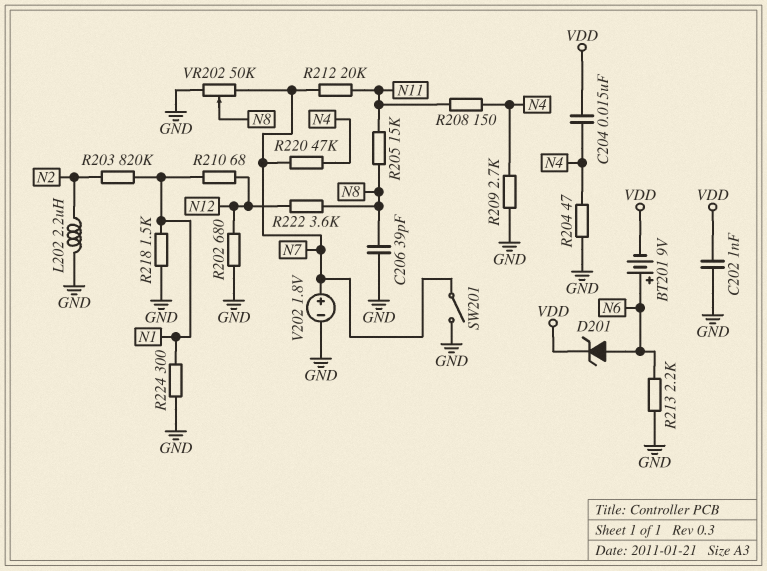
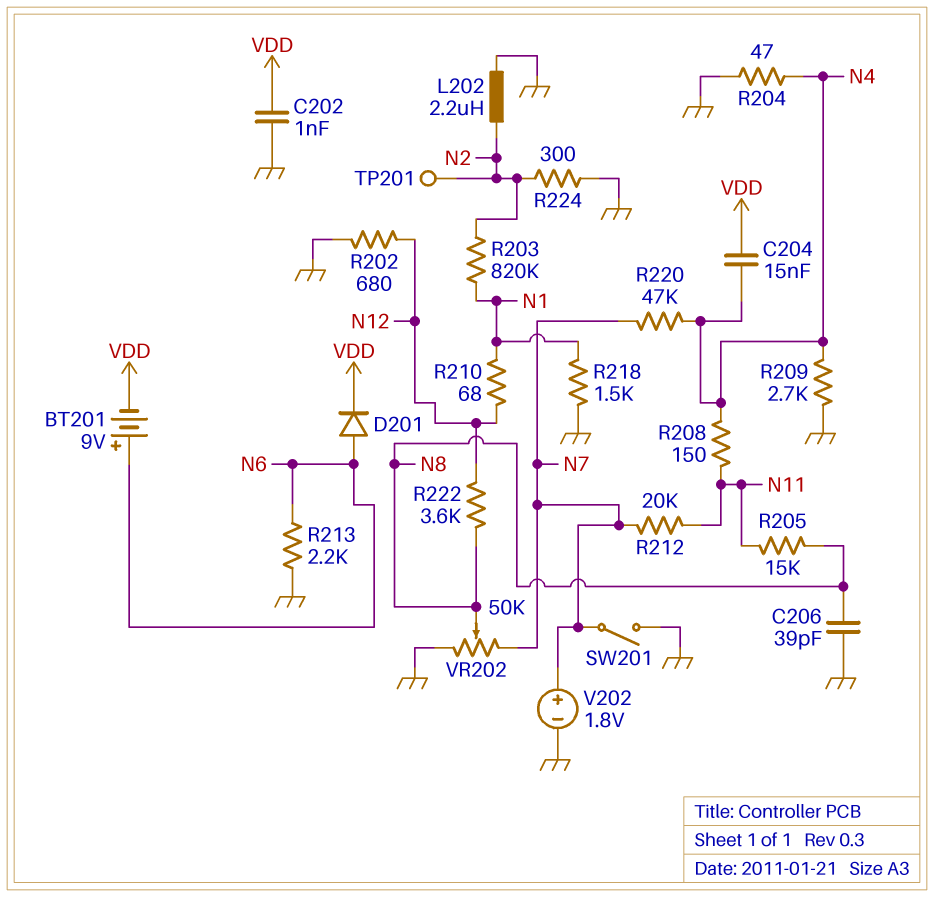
D201: zener (A N6, K VDD) -> diode (A N6, K VDD)
R224: 300 (GND, N1) -> 300 (GND, N2)
TP201: none -> test point (N2)

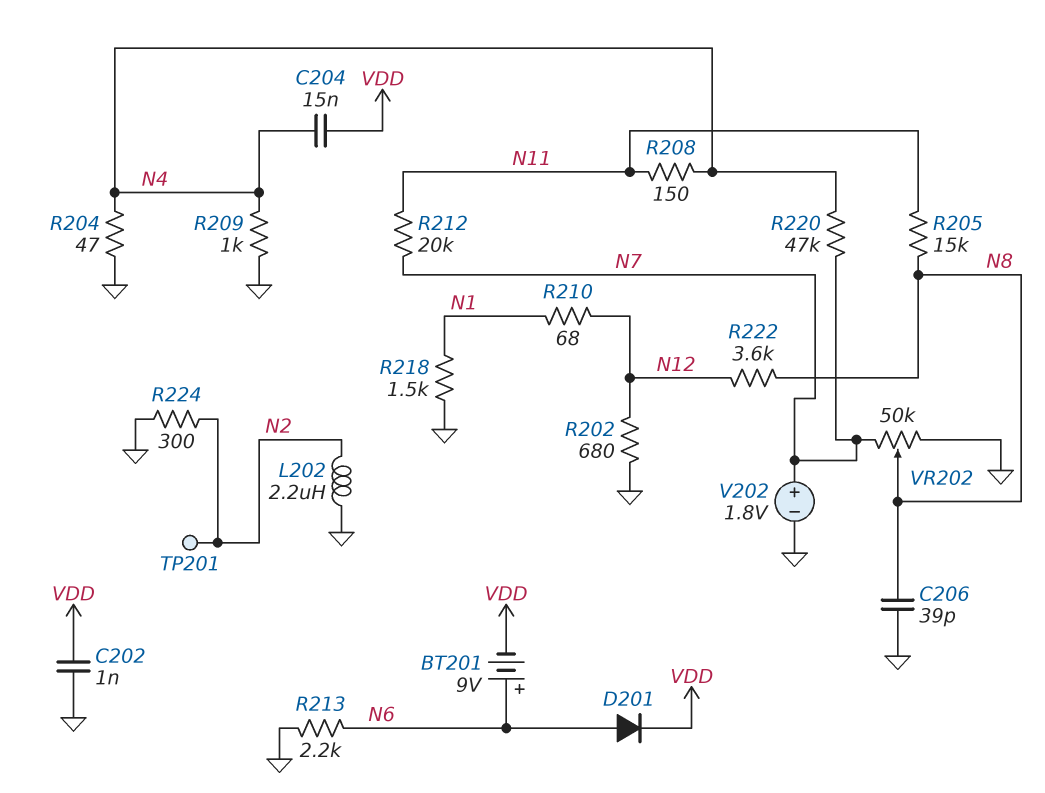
R203: 820k (N1, N2) -> none
R209: 2.7k (GND, N4) -> 1k (GND, N4)
SW201: switch (GND, N7) -> none

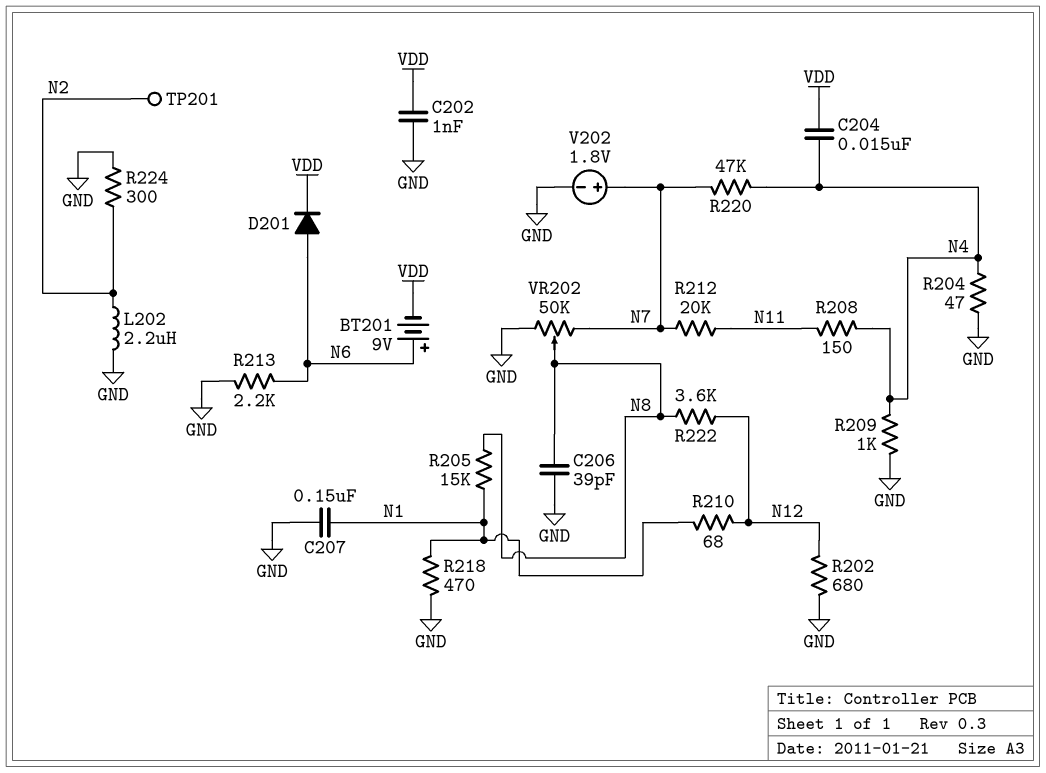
C207: none -> 150nF (GND, N1)
R205: 15k (N8, N11) -> 15k (N1, N8)
R218: 1.5k (GND, N1) -> 470 (GND, N1)

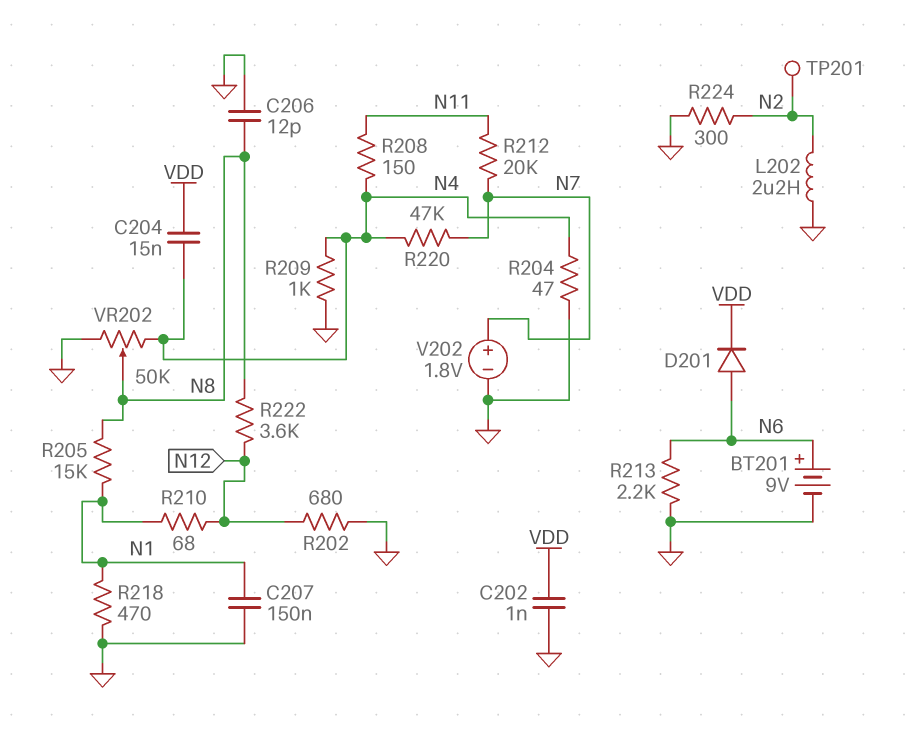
BT201: 9V (plus N6, minus VDD) -> 9V (plus N6, minus GND)
C206: 39pF (GND, N8) -> 12pF (GND, N8)
VR202: 50k (GND, N7, wiper N8) -> 50k (GND, N4, wiper N8)

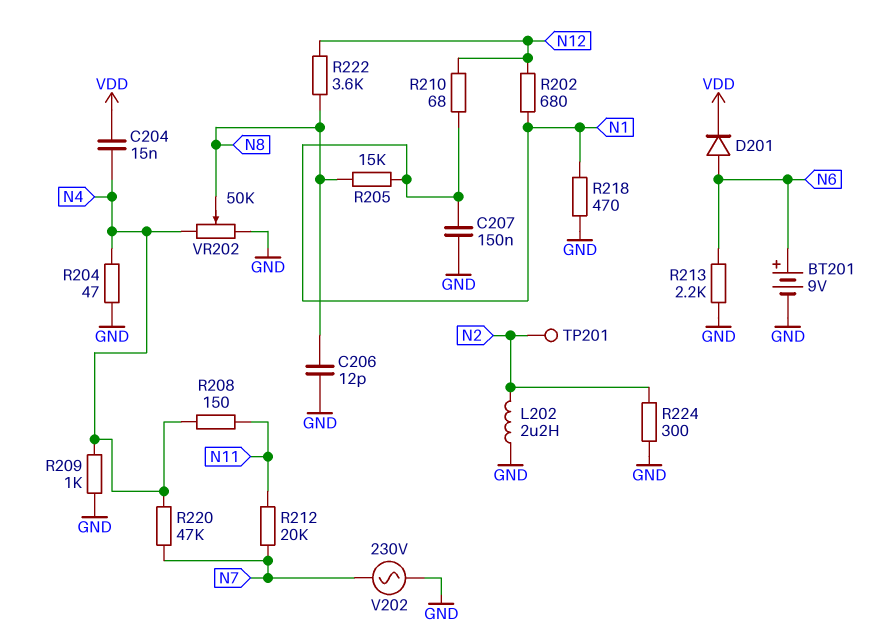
C202: 1nF (GND, VDD) -> none
R202: 680 (GND, N12) -> 680 (N1, N12)
V202: 1.8V (plus N7, minus GND) -> AC 230V (GND, N7)

